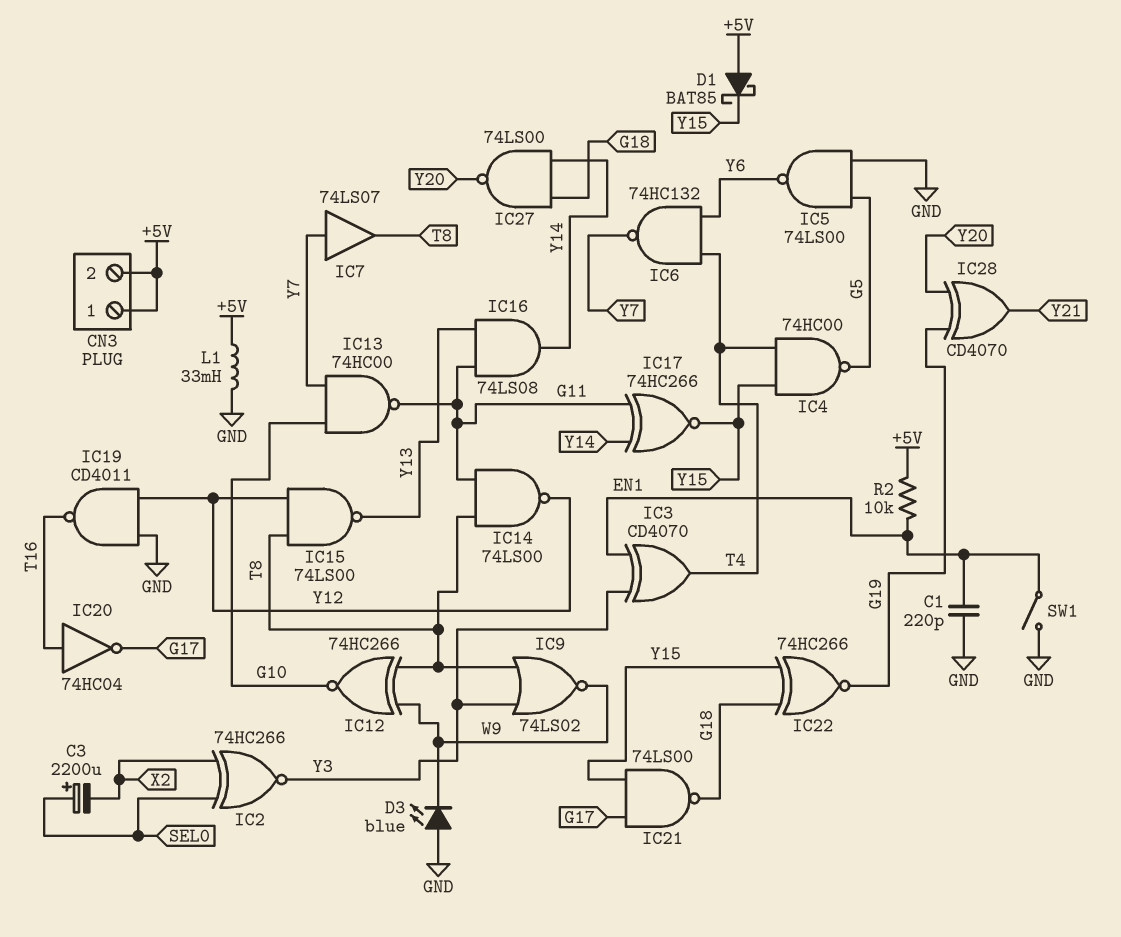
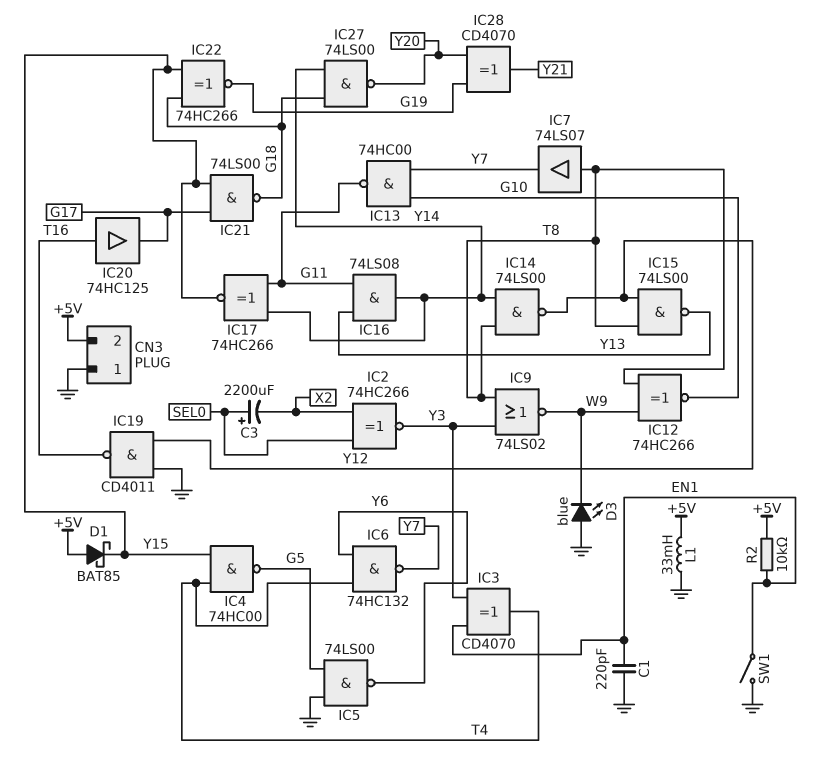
CN3 pin 1: +5V -> GND
IC7: buffer 74LS07 (in Y7, out T8) -> buffer 74LS07 (in T8, out Y7)
IC14: NAND 74LS00 (in G11, in T8, out Y12) -> NAND 74LS00 (in T8, in Y14, out Y12)
IC20: NOT 74HC04 (in T16, out G17) -> buffer 74HC125 (in T16, out G17)

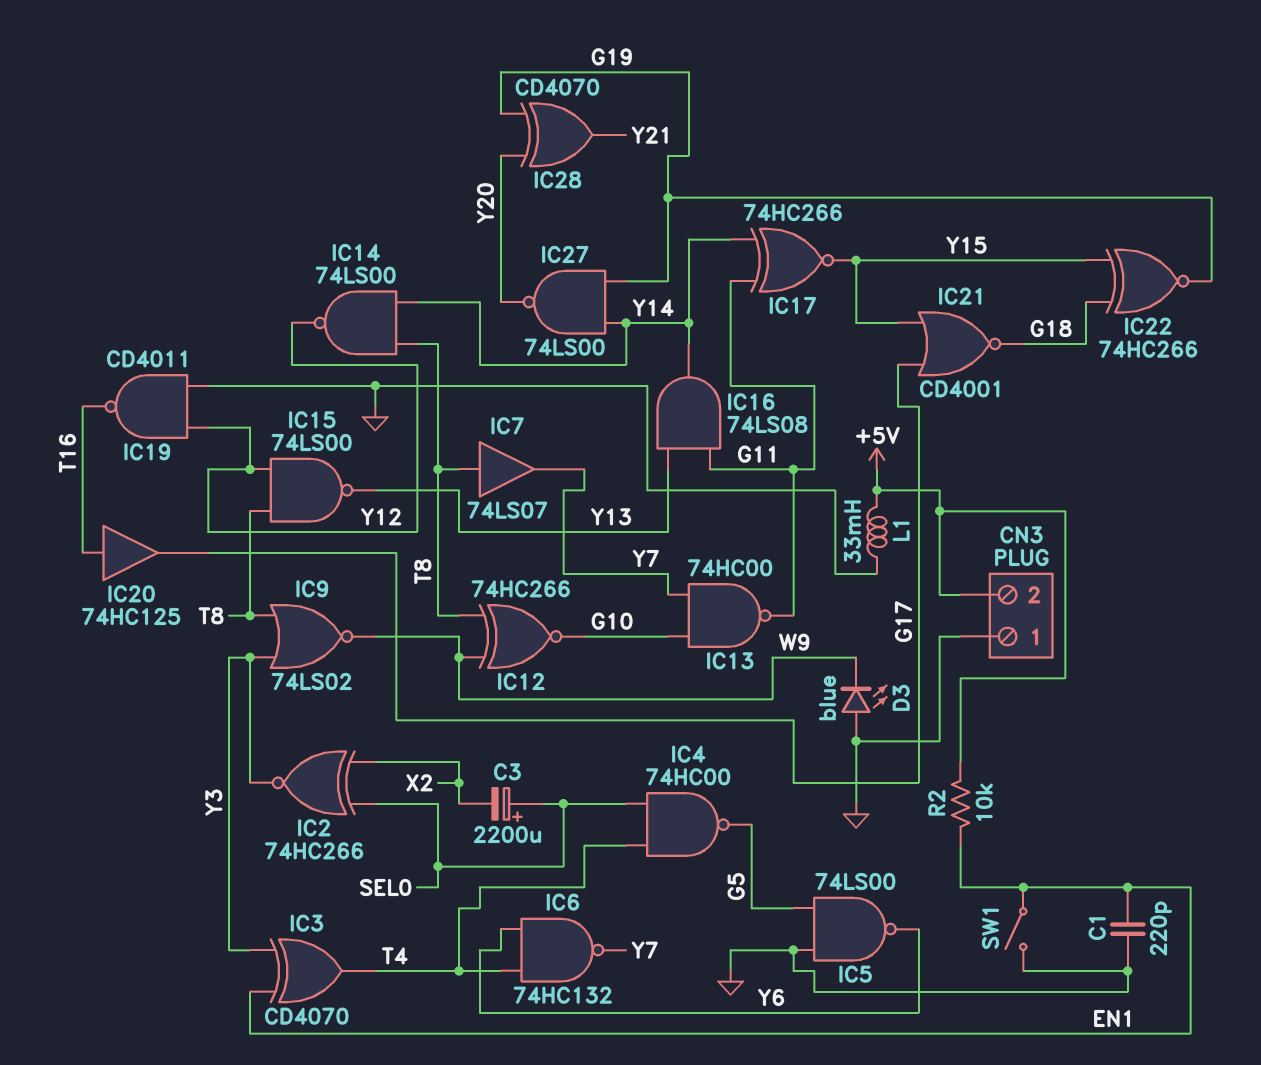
D1: schottky BAT85 (A +5V, K Y15) -> none
IC4: NAND 74HC00 (in T4, in Y15, out G5) -> NAND 74HC00 (in SEL0, in T4, out G5)
IC21: NAND 74LS00 (in G17, in Y15, out G18) -> NOR CD4001 (in G17, in Y15, out G18)
IC27: NAND 74LS00 (in G18, in Y14, out Y20) -> NAND 74LS00 (in G19, in Y14, out Y20)

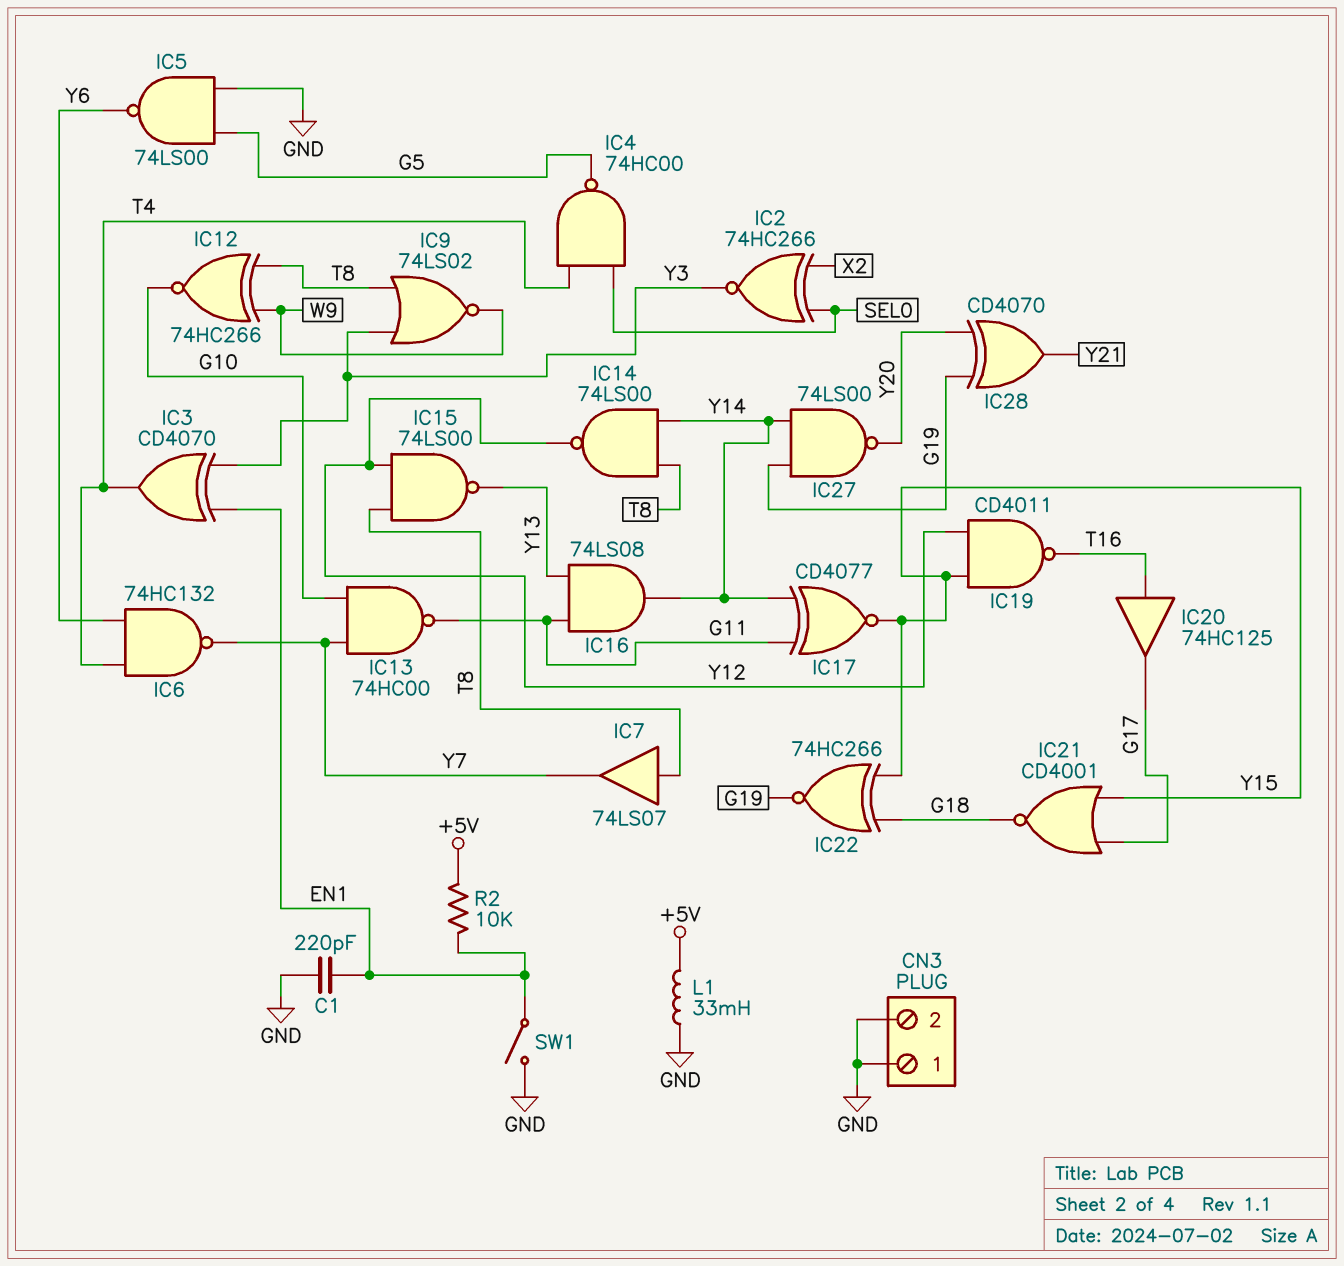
C3: 2200uF (plus SEL0, minus X2) -> none
CN3 pin 2: +5V -> GND
D3: LED blue (A GND, K W9) -> none
IC17: XNOR 74HC266 (in G11, in Y14, out Y15) -> XNOR CD4077 (in G11, in Y14, out Y15)
IC19: NAND CD4011 (in GND, in Y12, out T16) -> NAND CD4011 (in Y12, in Y15, out T16)

